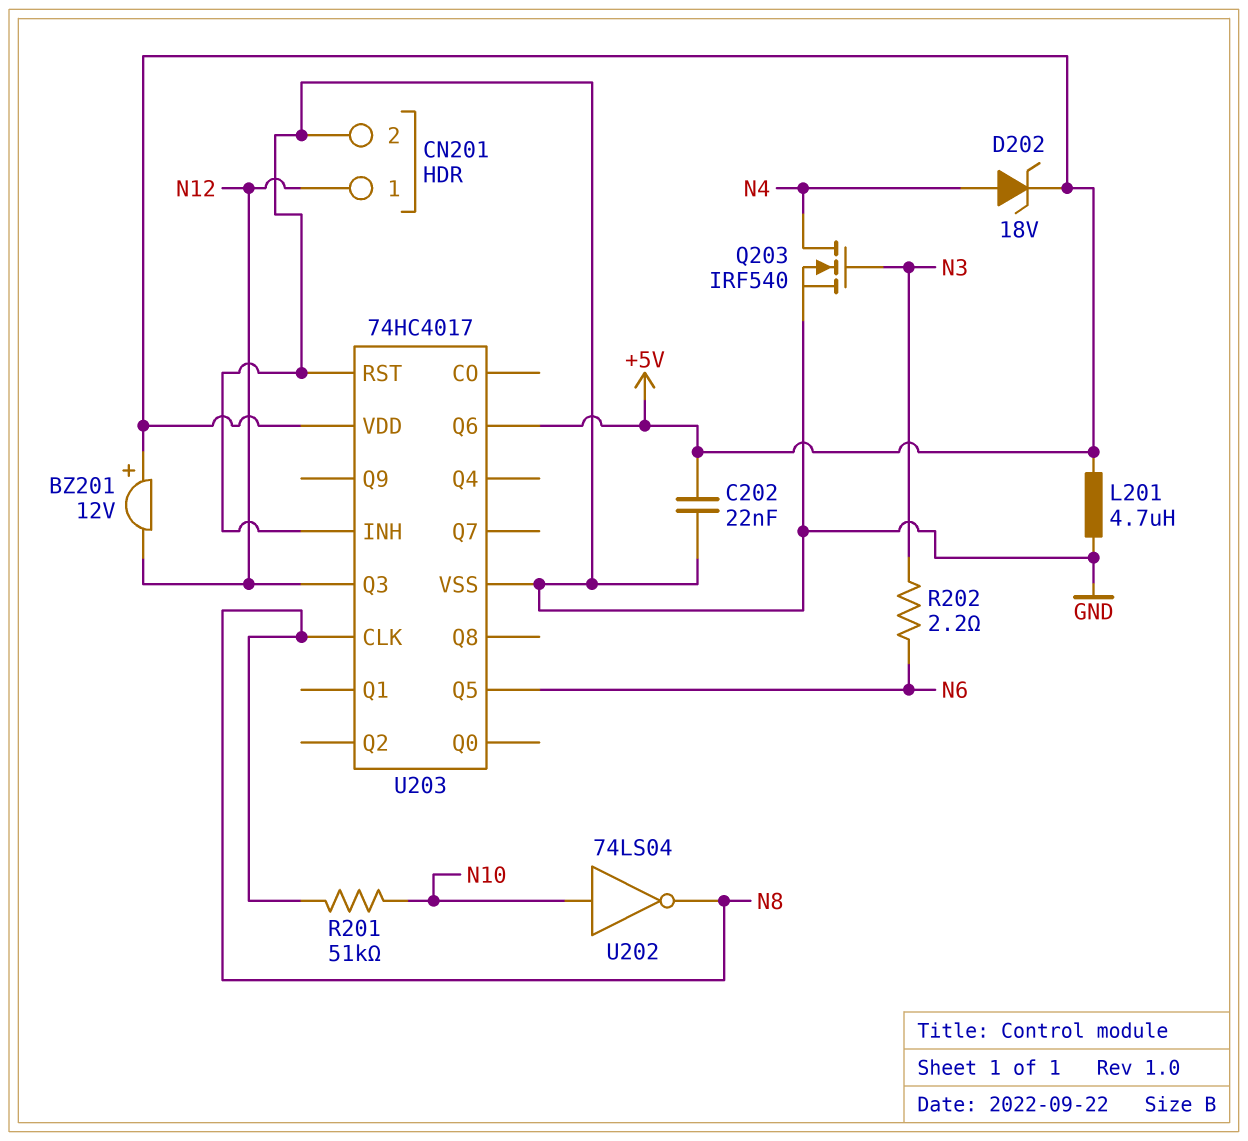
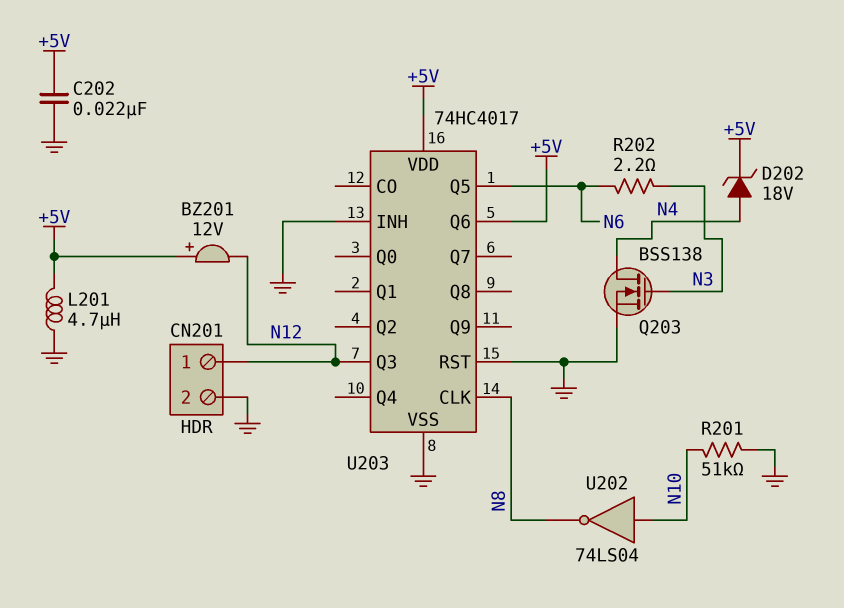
Q203: NMOS IRF540 (G N3, D N4, S GND) -> NMOS BSS138 (G N3, D N4, S GND)
R201: 51k (N8, N10) -> 51k (GND, N10)

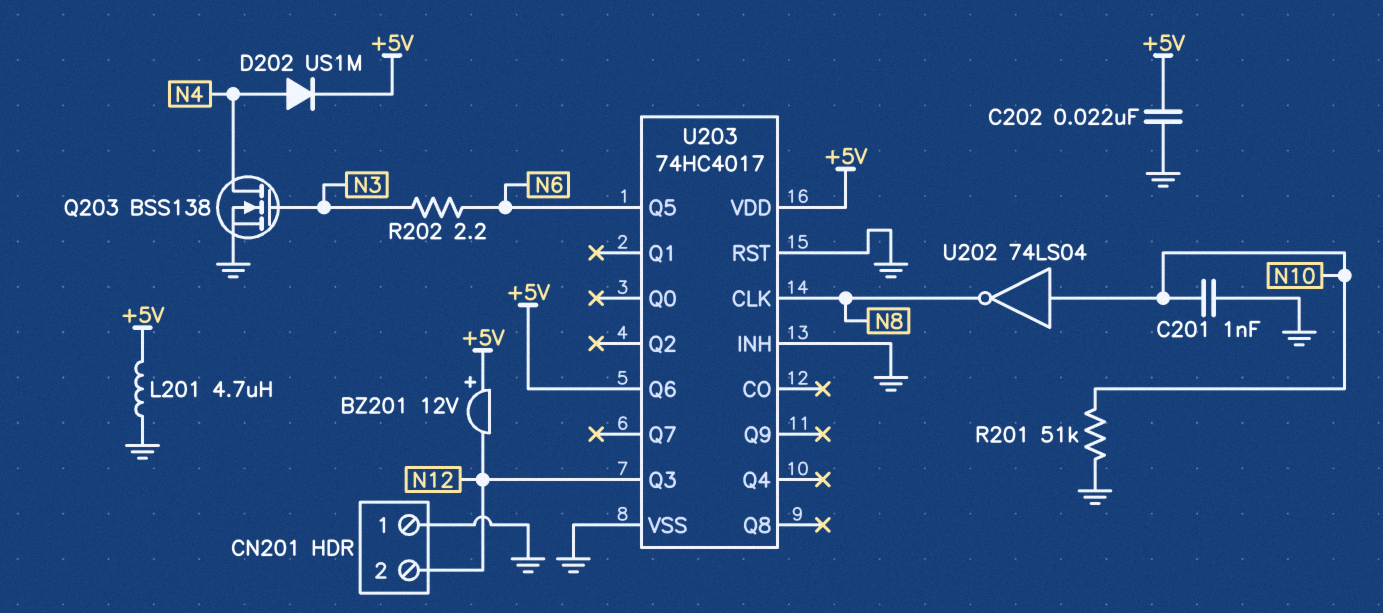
C201: none -> 1nF (GND, N10)
CN201 pin 1: N12 -> GND
CN201 pin 2: GND -> N12
D202: zener 18V (A N4, K +5V) -> diode US1M (A N4, K +5V)

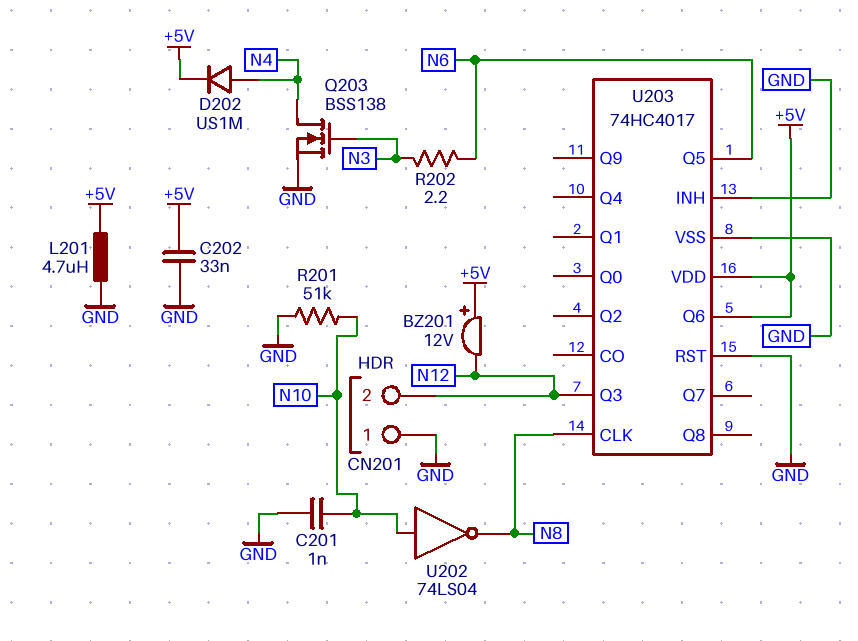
C202: 22nF (+5V, GND) -> 33nF (+5V, GND)

